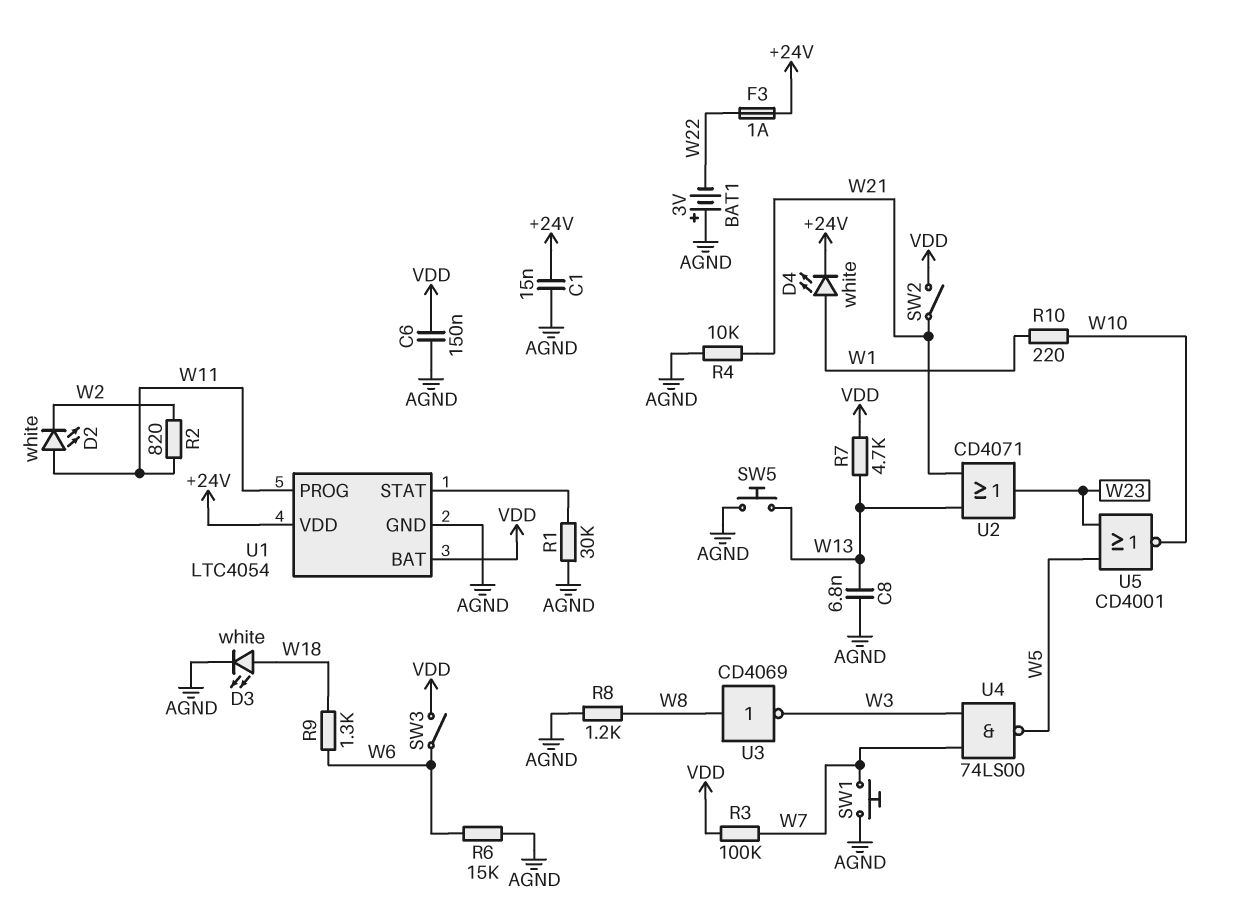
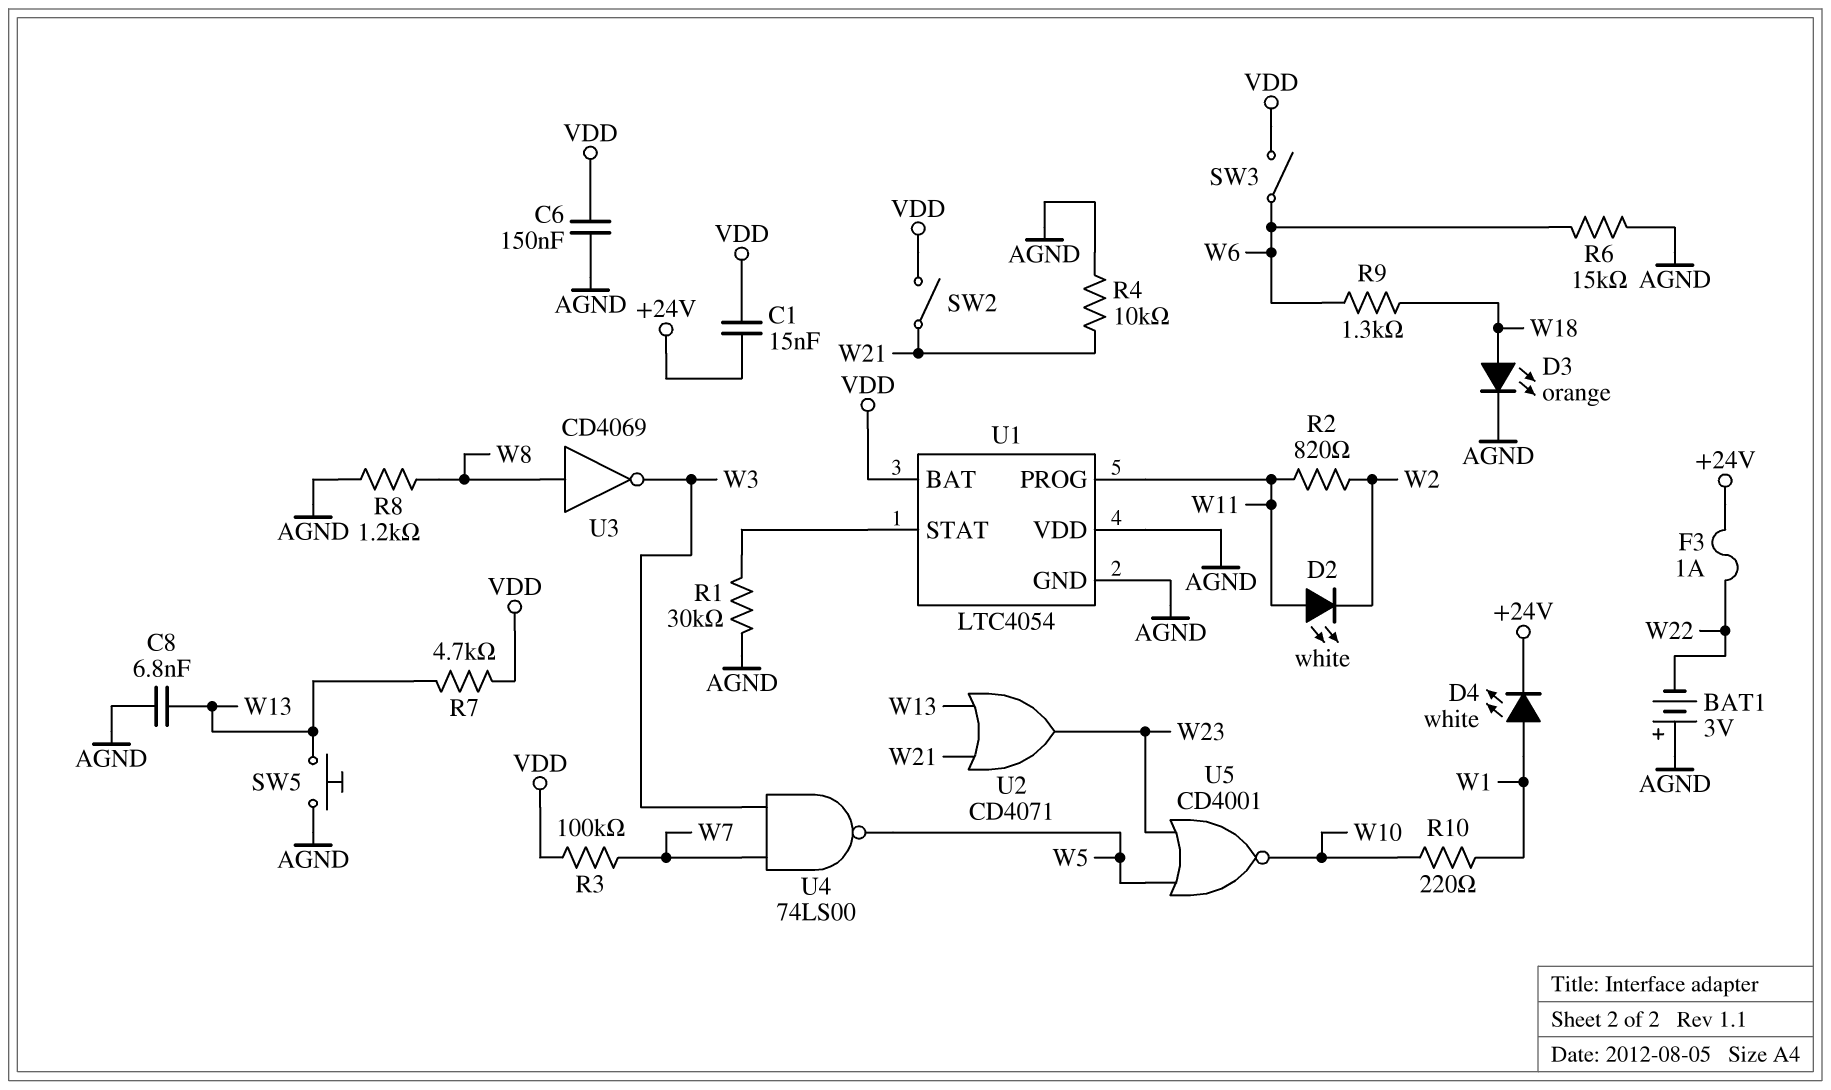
C1: 15nF (+24V, AGND) -> 15nF (+24V, VDD)
D3: LED white (A W18, K AGND) -> LED orange (A W18, K AGND)
SW1: button (AGND, W7) -> none
U1 pin VDD: +24V -> AGND

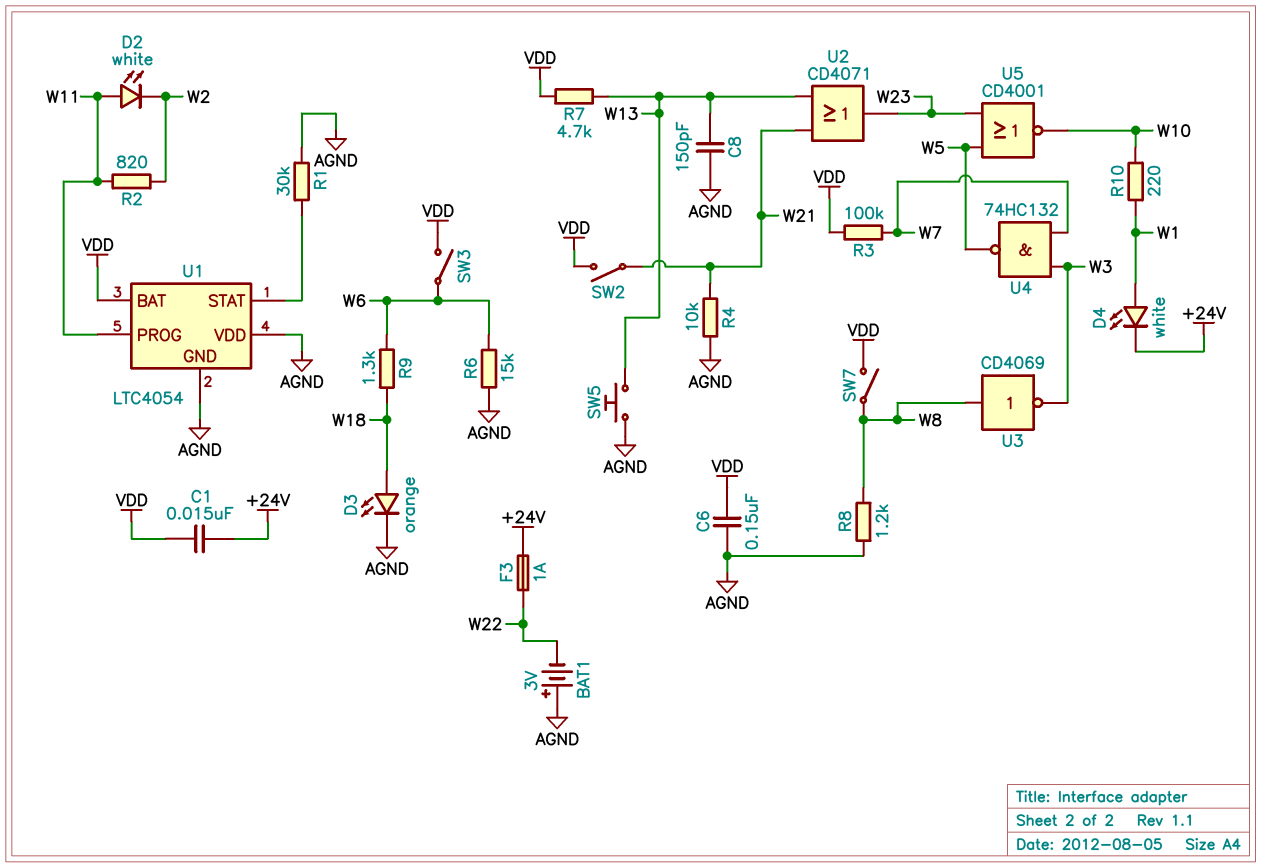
C8: 6.8nF (AGND, W13) -> 150pF (AGND, W13)
SW7: none -> switch (VDD, W8)
U4: NAND 74LS00 (in W3, in W7, out W5) -> NAND 74HC132 (in W3, in W7, out W5)

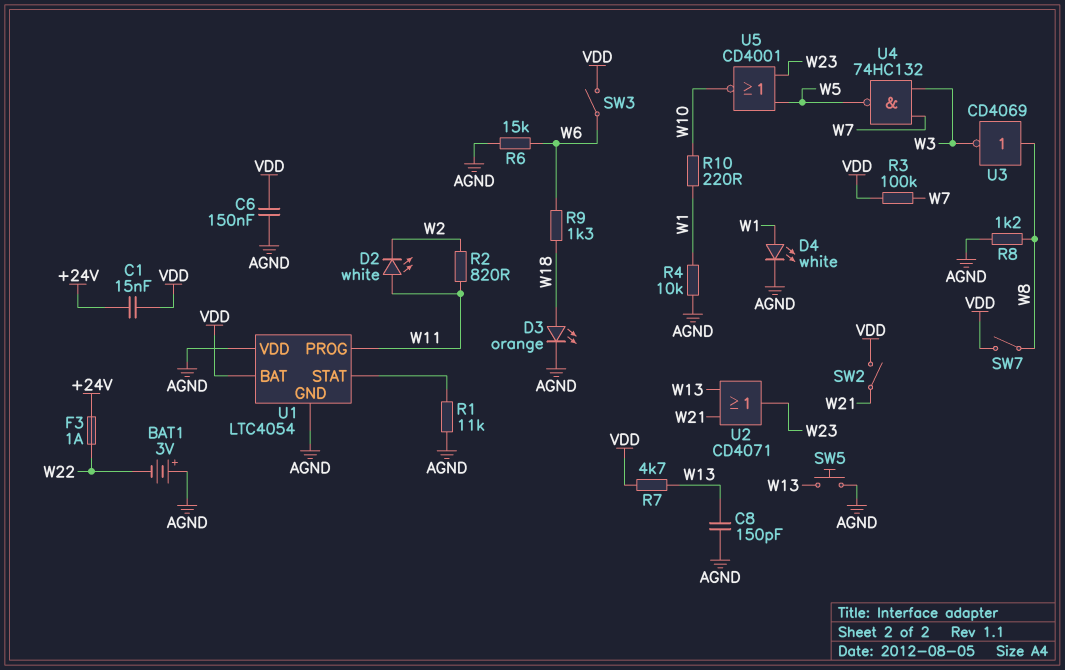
D4: LED white (A W1, K +24V) -> LED white (A W1, K AGND)
R1: 30k (AGND, U1/STAT) -> 11k (AGND, U1/STAT)
R4: 10k (AGND, W21) -> 10k (AGND, W1)

